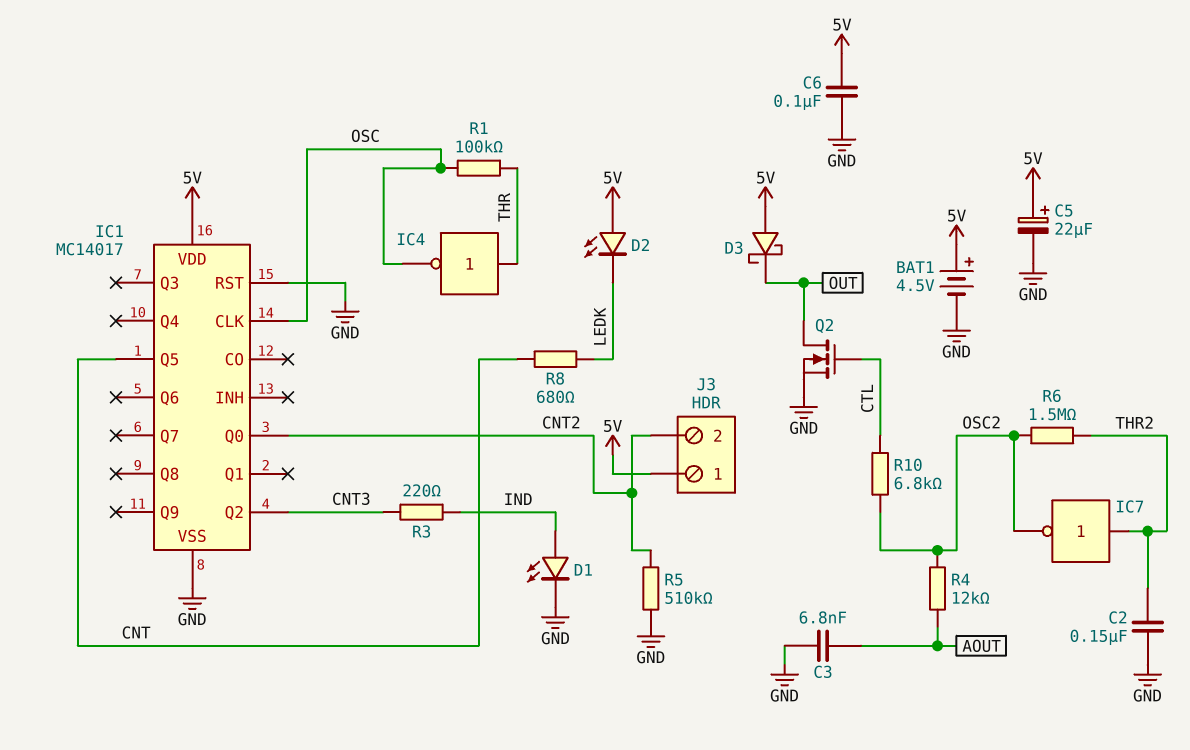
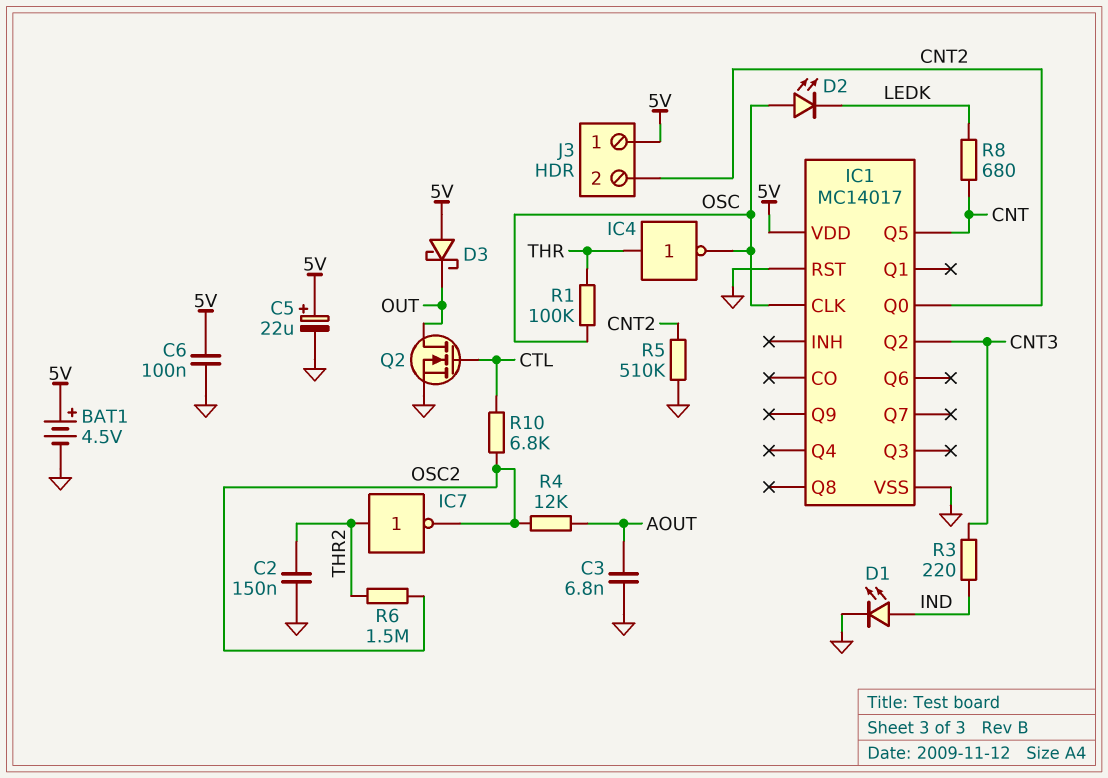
D2: LED (A 5V, K LEDK) -> LED (A OSC, K LEDK)

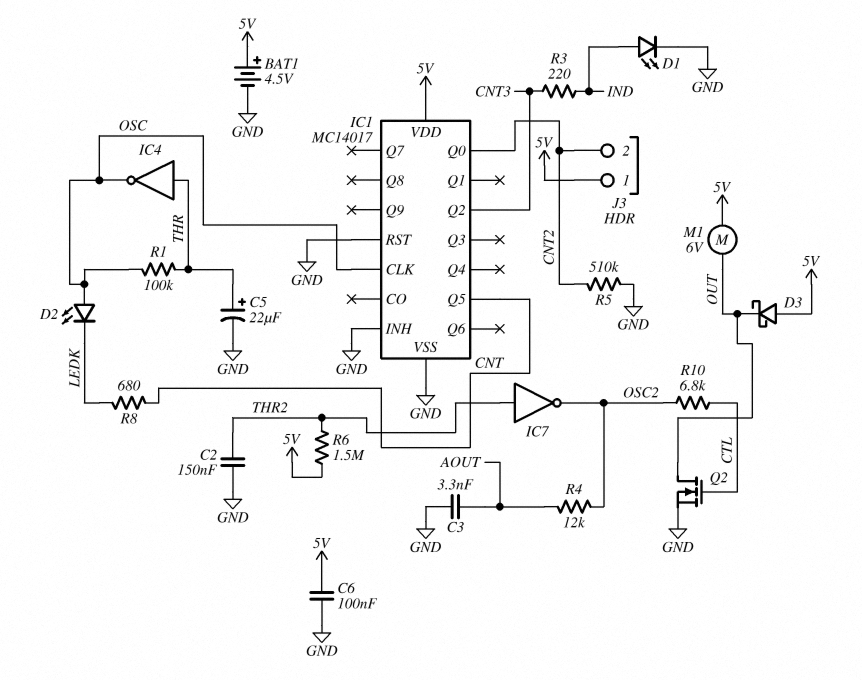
C3: 6.8nF (AOUT, GND) -> 3.3nF (AOUT, GND)
C5: 22uF (plus 5V, minus GND) -> 22uF (plus THR, minus GND)
IC1 pin INH: none -> GND
M1: none -> motor 6V (5V, OUT)
R6: 1.5M (OSC2, THR2) -> 1.5M (5V, THR2)

